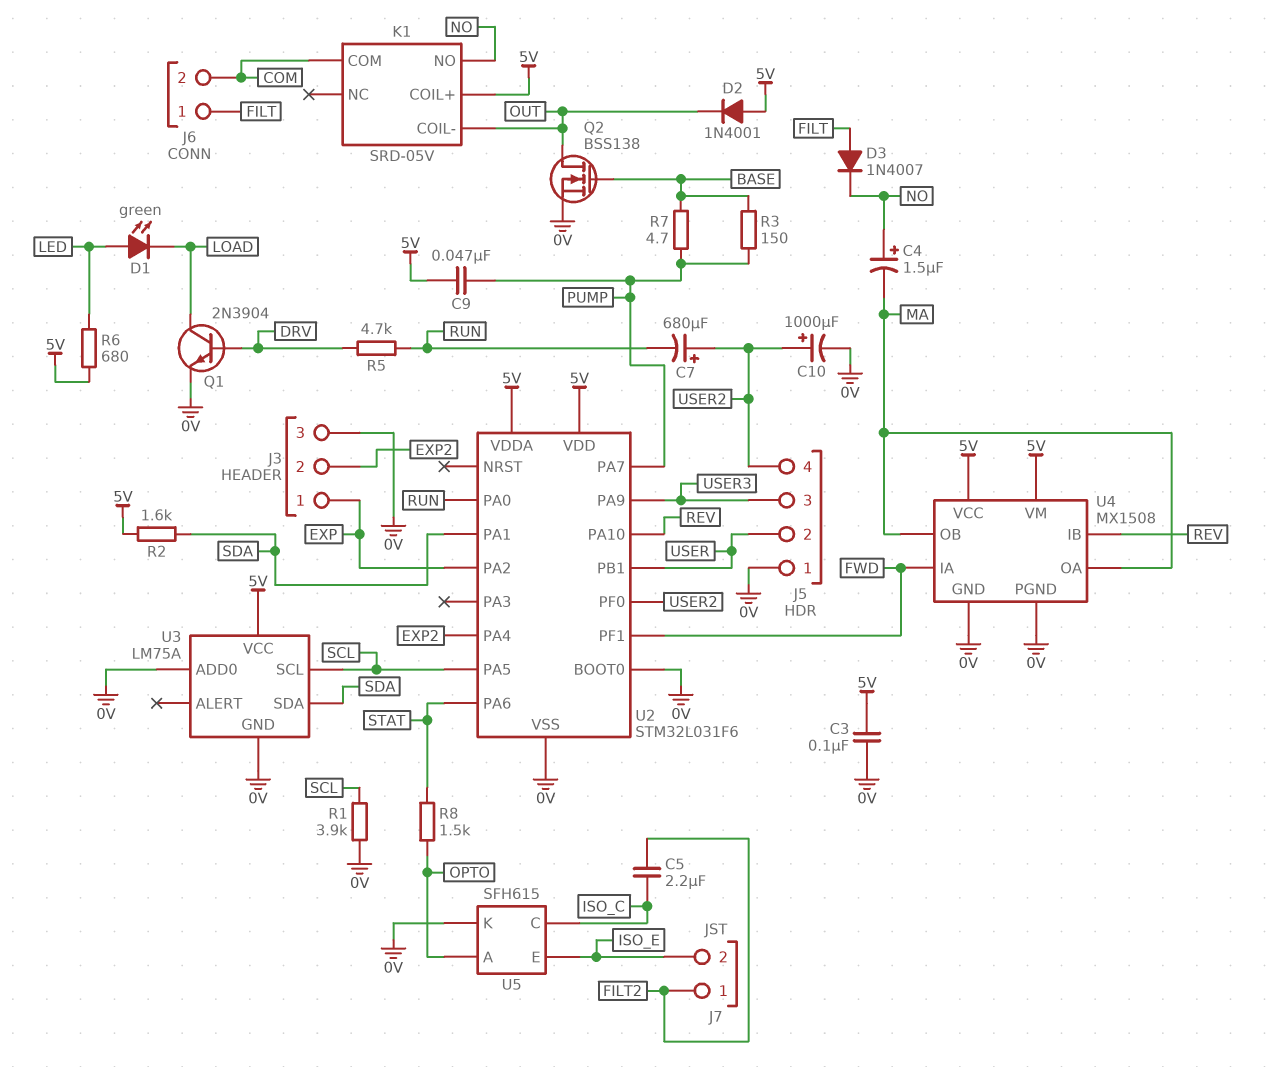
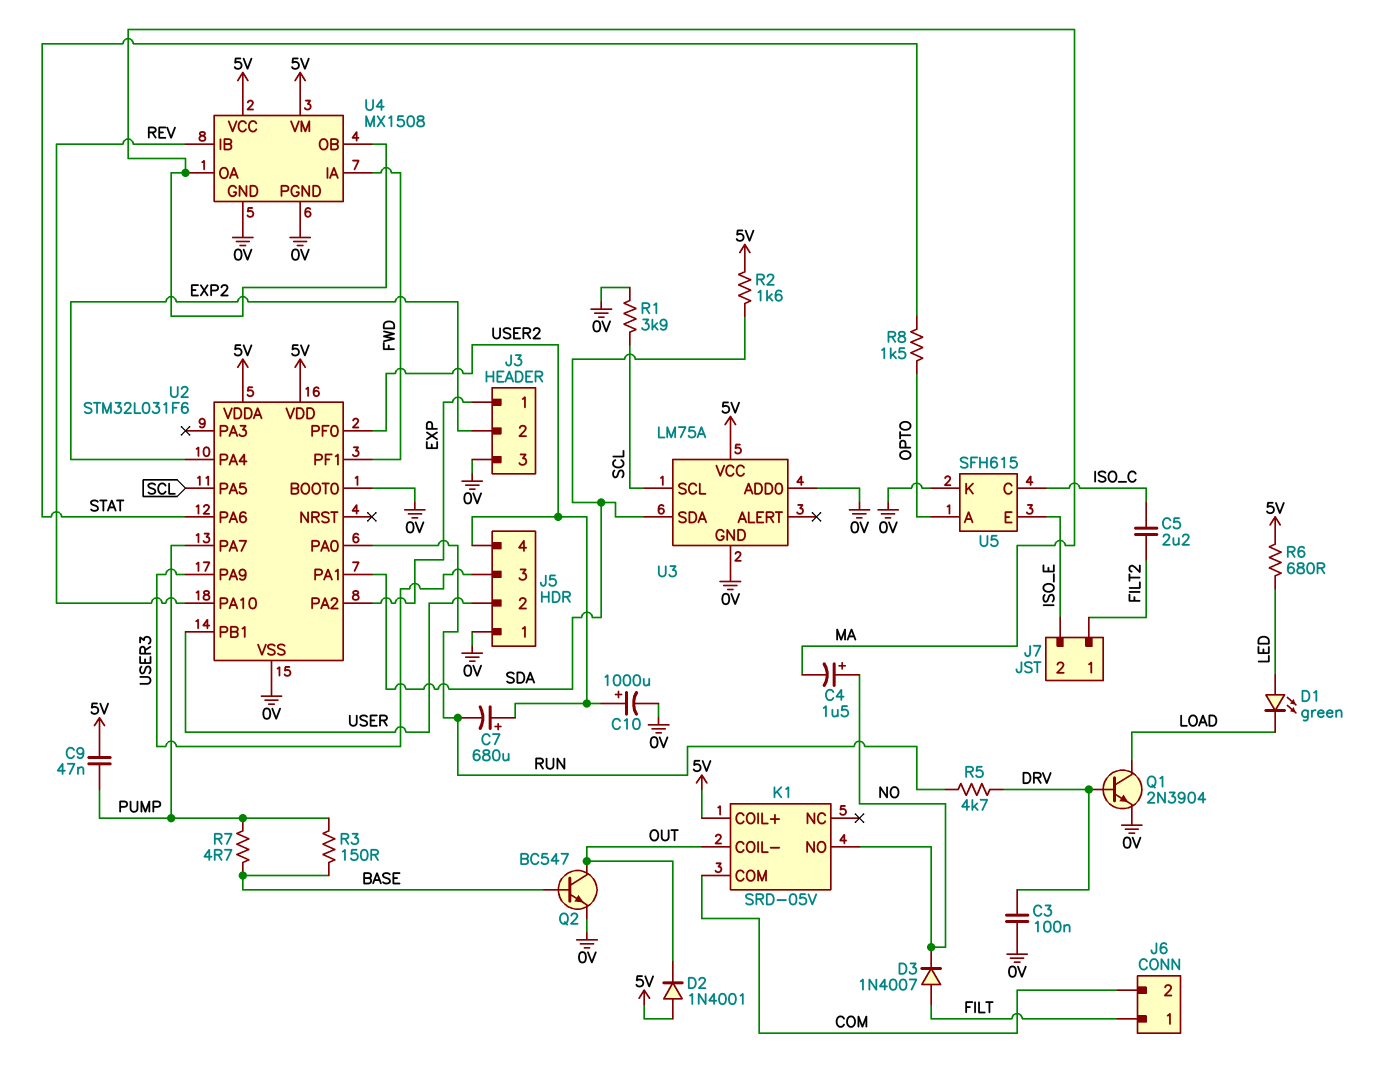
C3: 100nF (0V, 5V) -> 100nF (0V, DRV)
Q2: NMOS BSS138 (G BASE, D OUT, S 0V) -> NPN BC547 (B BASE, C OUT, E 0V)

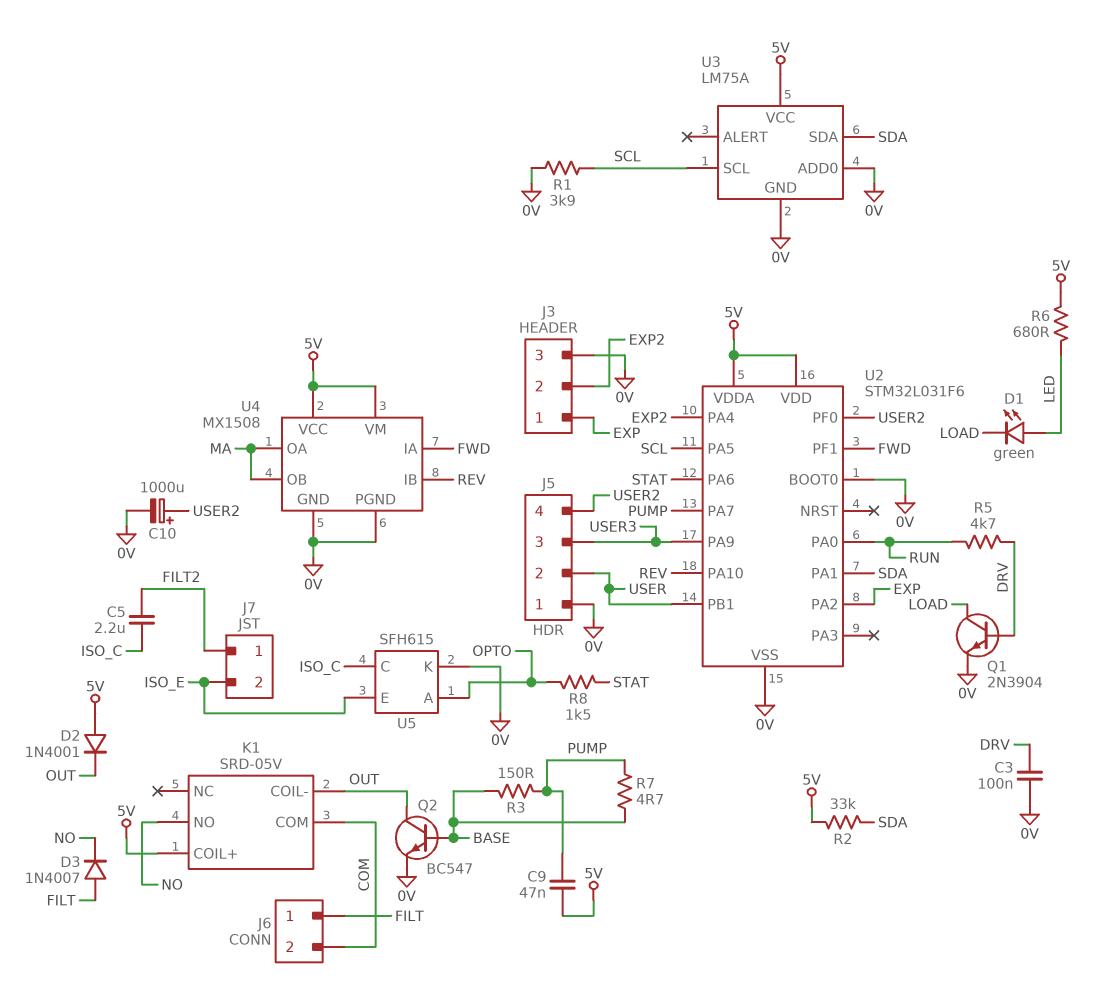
C4: 1.5uF (plus NO, minus MA) -> none
C7: 680uF (plus USER2, minus RUN) -> none
R2: 1.6k (5V, SDA) -> 33k (5V, SDA)

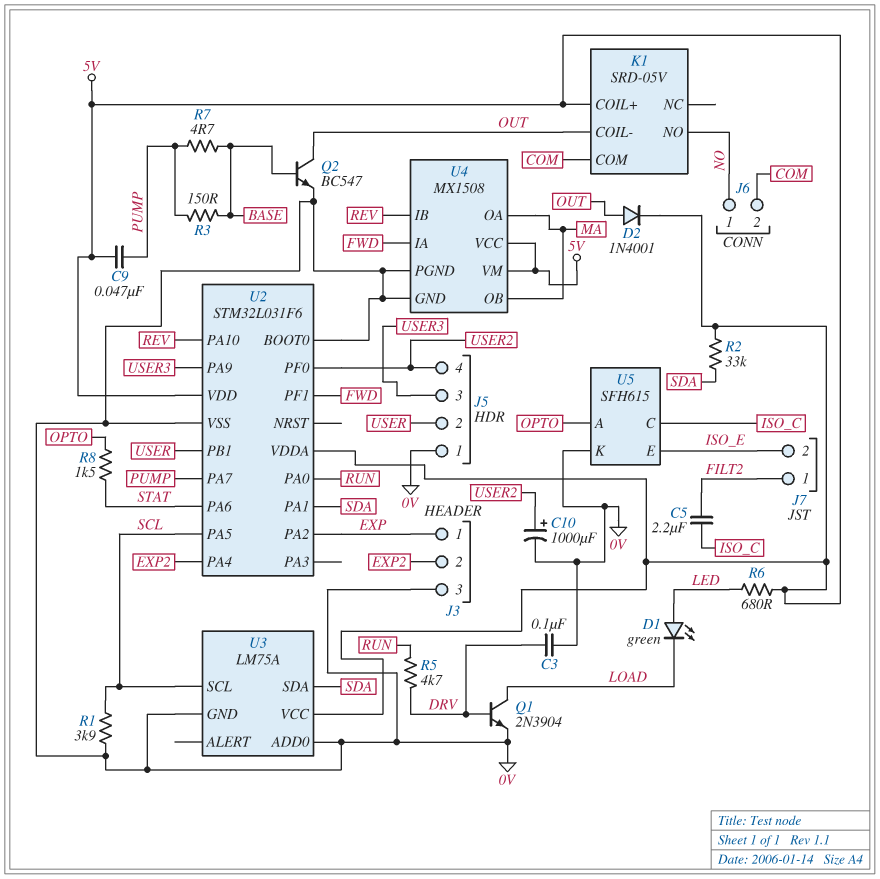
D2: diode 1N4001 (A 5V, K OUT) -> diode 1N4001 (A OUT, K 5V)
D3: diode 1N4007 (A FILT, K NO) -> none
J6 pin 1: FILT -> NO

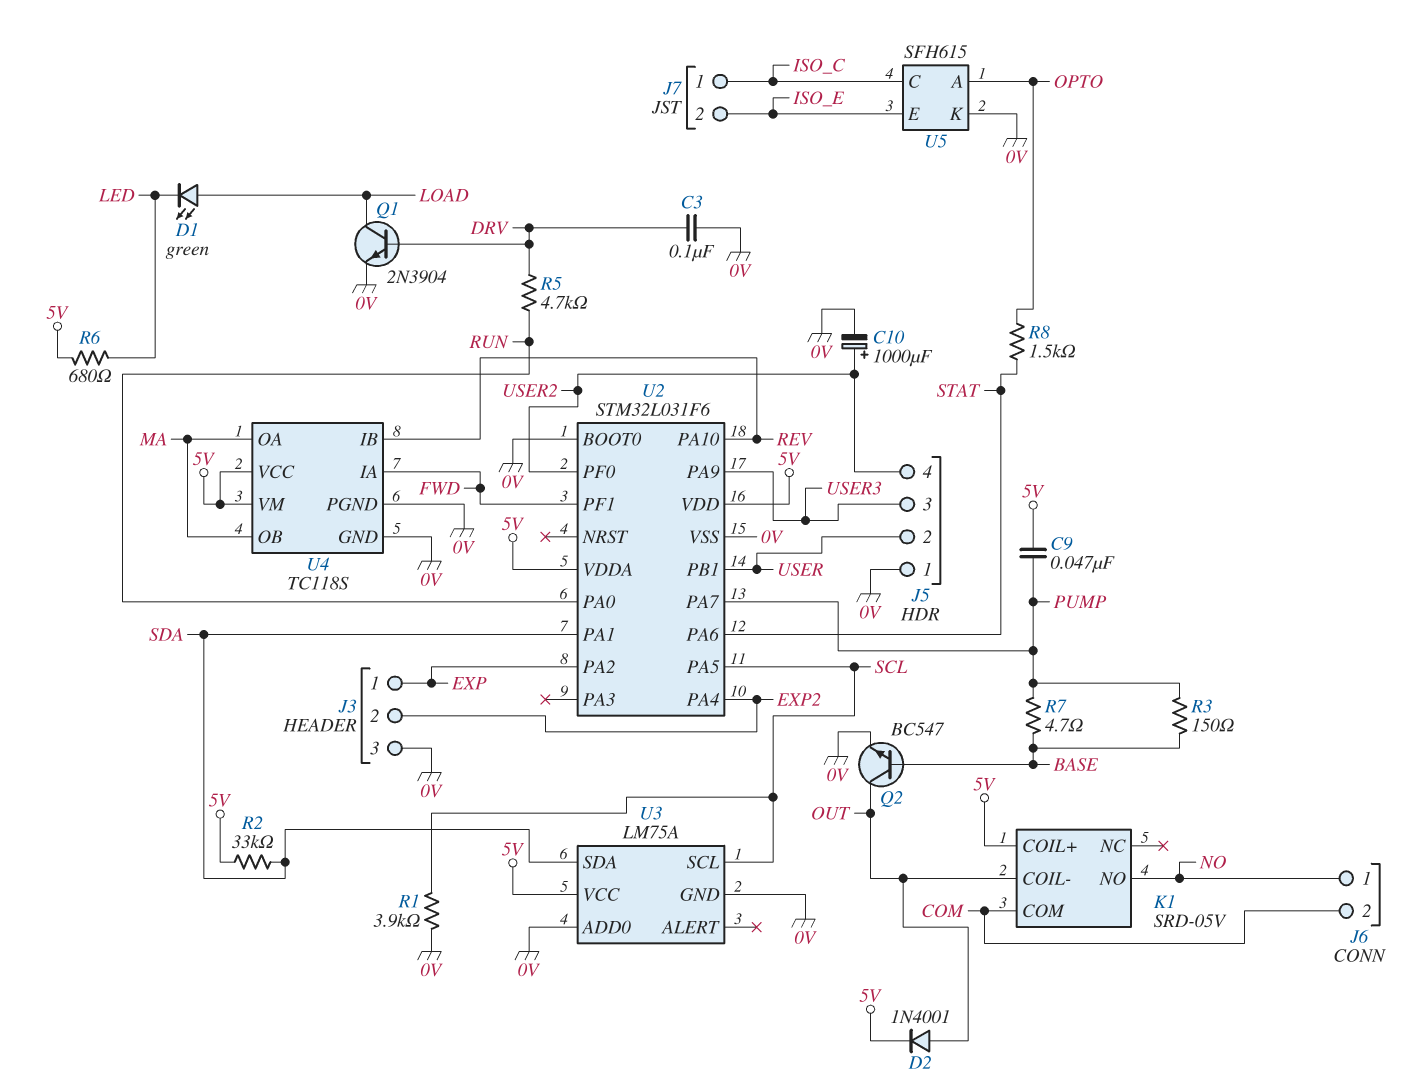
C5: 2.2uF (FILT2, ISO_C) -> none
D1: LED green (A LED, K LOAD) -> LED green (A LOAD, K LED)
J7 pin 1: FILT2 -> ISO_C
U4: MX1508 -> TC118S

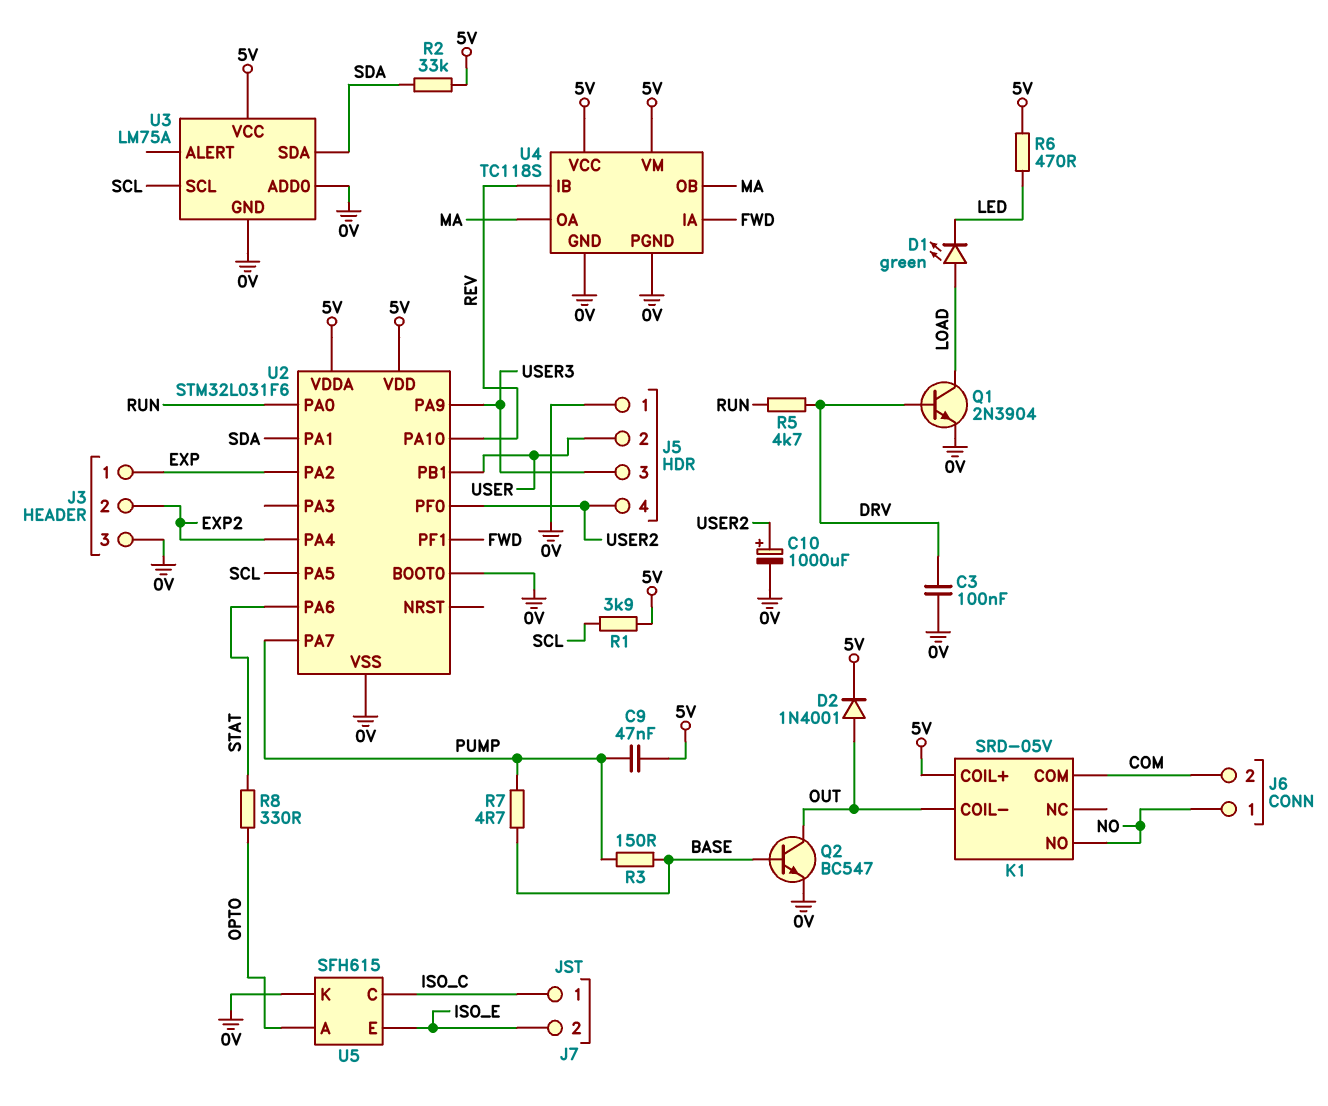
R1: 3.9k (0V, SCL) -> 3.9k (5V, SCL)
R6: 680 (5V, LED) -> 470 (5V, LED)
R8: 1.5k (OPTO, STAT) -> 330 (OPTO, STAT)

